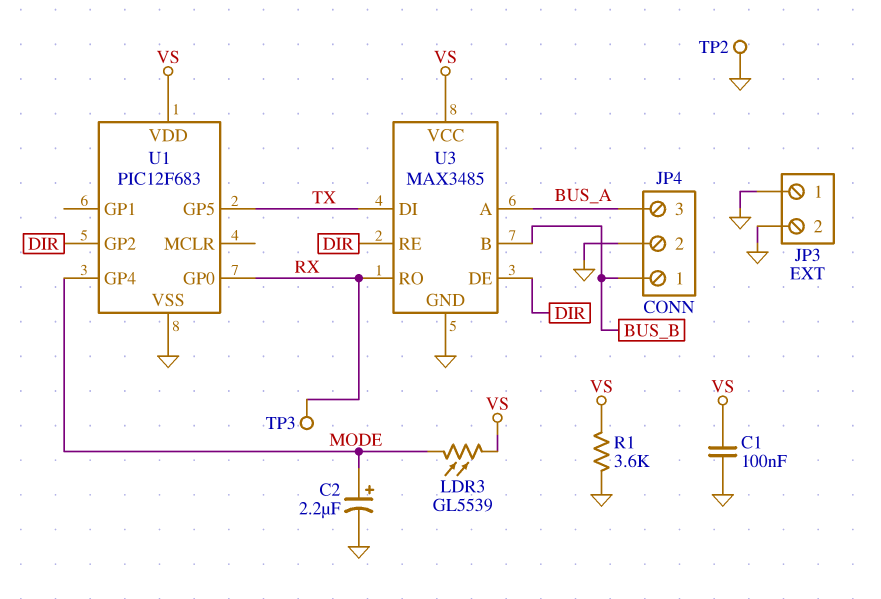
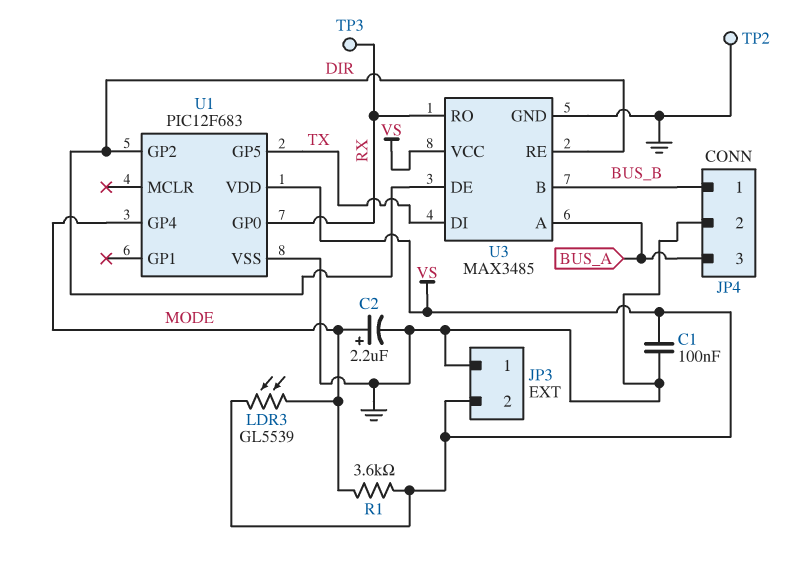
JP3 pin 2: GND -> VS
R1: 3.6k (GND, VS) -> 3.6k (MODE, VS)

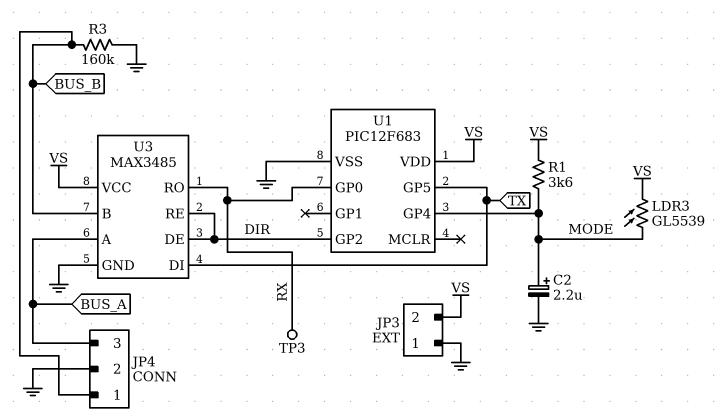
C1: 100nF (GND, VS) -> none
R3: none -> 160k (BUS_B, GND)
TP2: test point (GND) -> none

